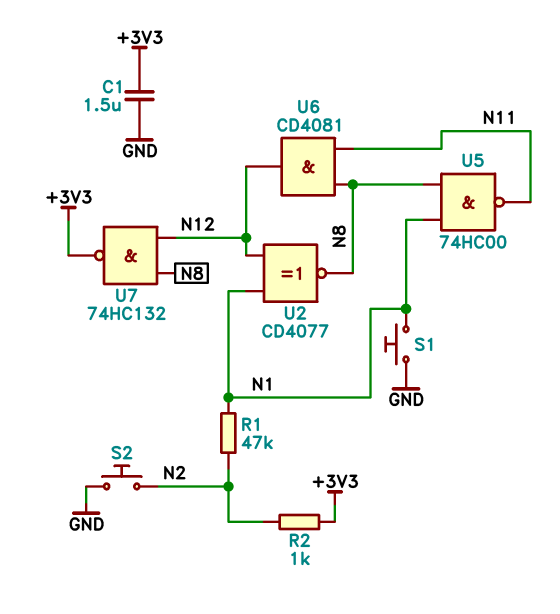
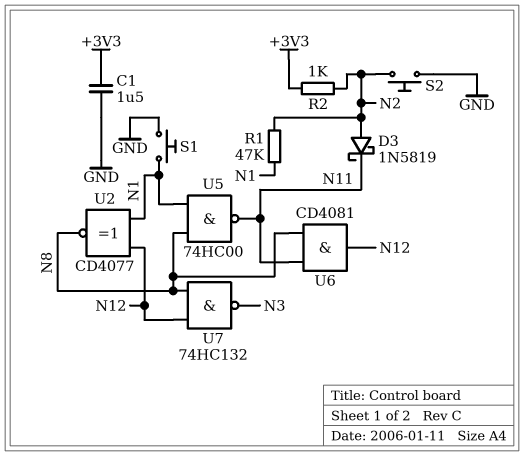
D3: none -> schottky 1N5819 (A N2, K N11)
U7: NAND 74HC132 (in N8, in N12, out +3V3) -> NAND 74HC132 (in N8, in N12, out N3)

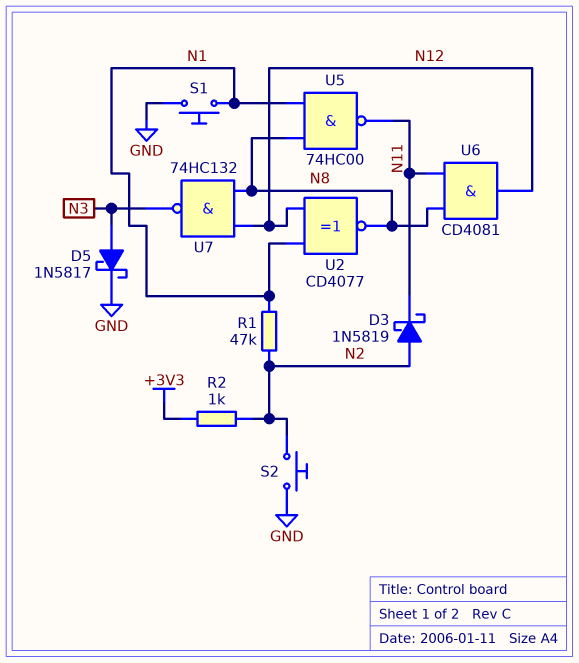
C1: 1.5uF (+3V3, GND) -> none
D5: none -> schottky 1N5817 (A N3, K GND)

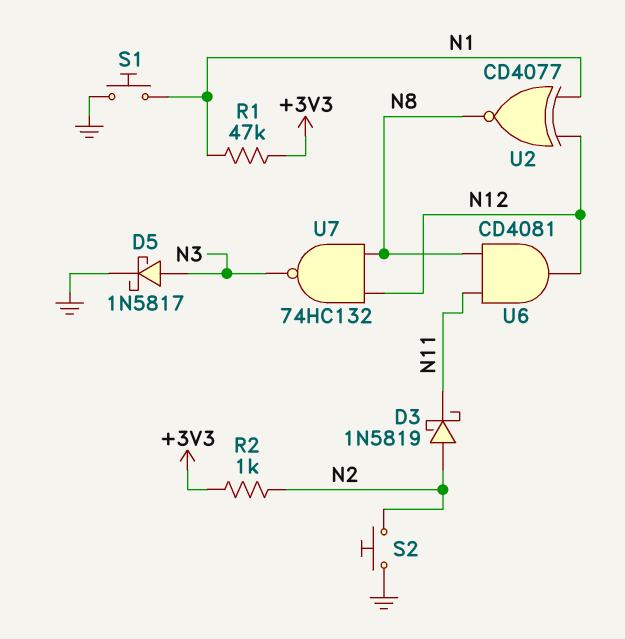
R1: 47k (N1, N2) -> 47k (+3V3, N1)
U5: NAND 74HC00 (in N1, in N8, out N11) -> none

